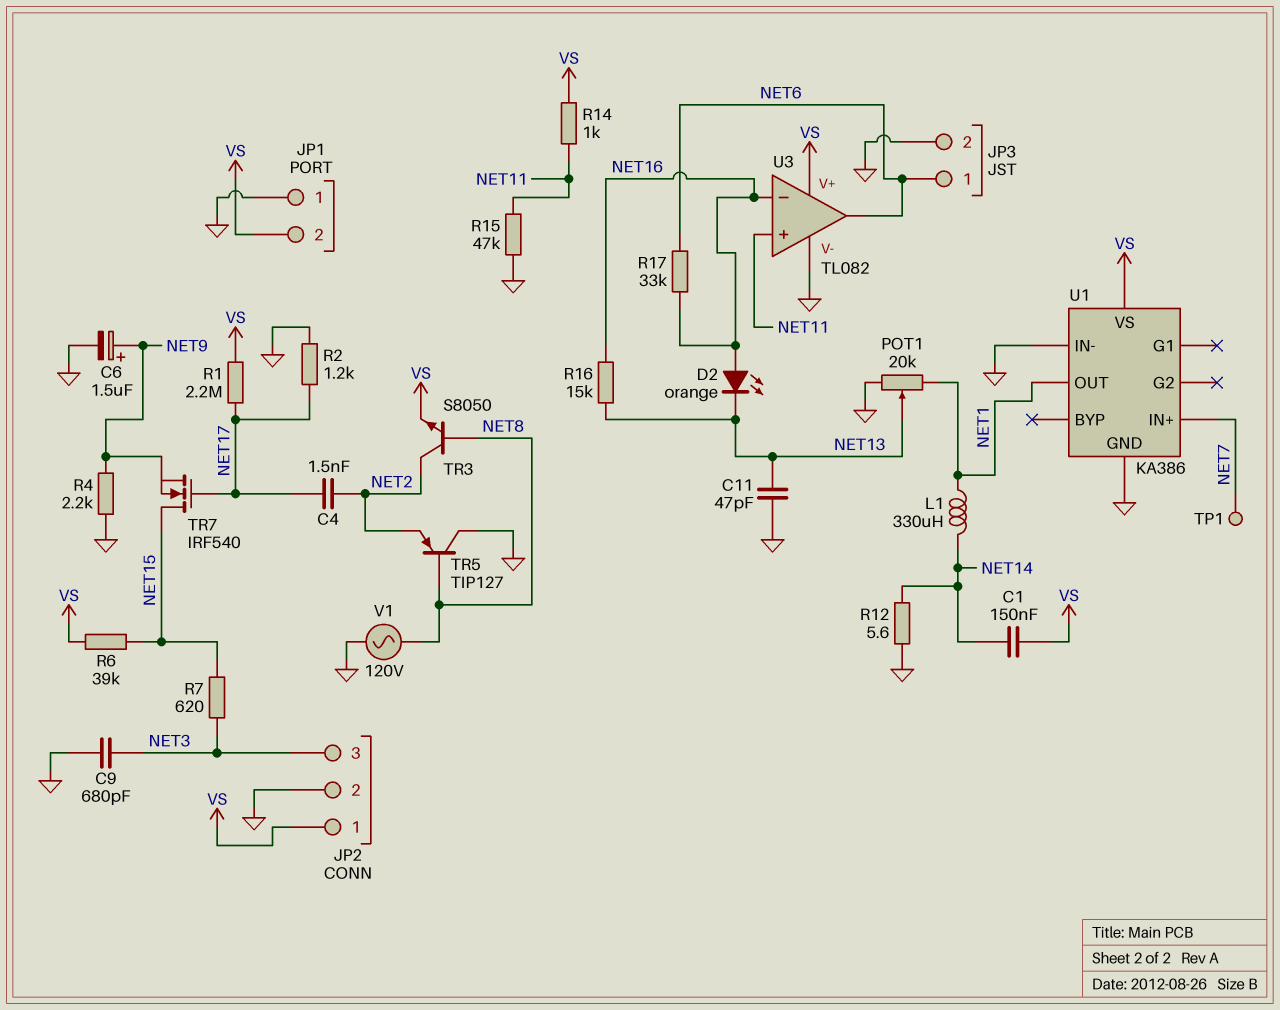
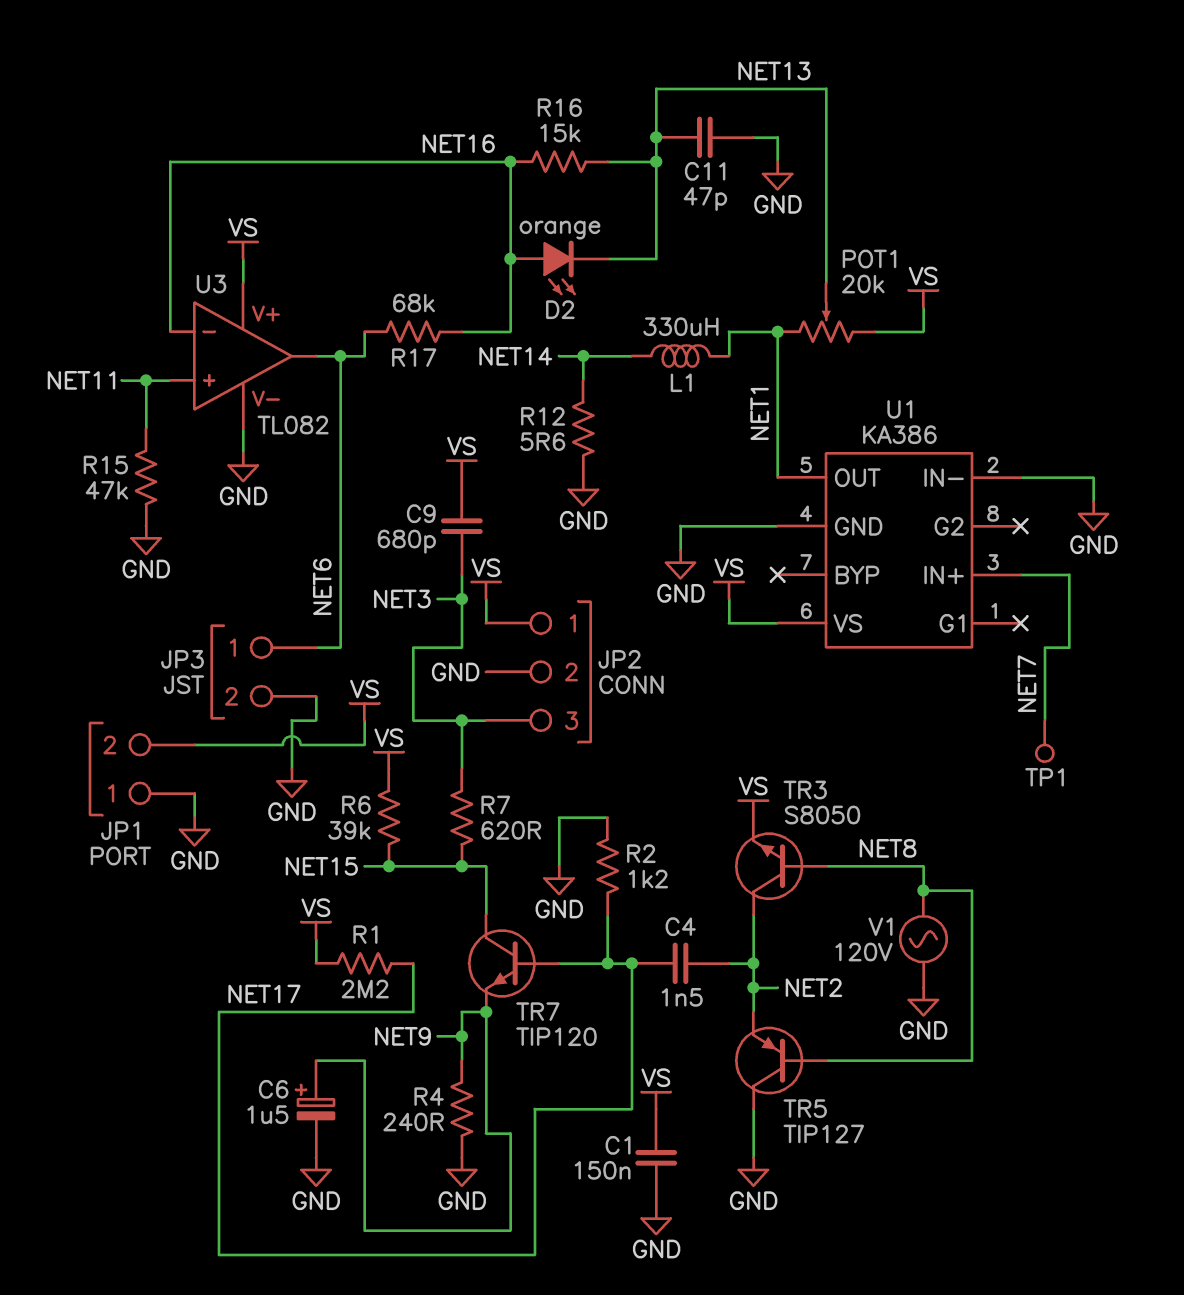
C1: 150nF (NET14, VS) -> 150nF (GND, VS)
C9: 680pF (GND, NET3) -> 680pF (NET3, VS)
POT1: 20k (GND, NET1, wiper NET13) -> 20k (NET1, VS, wiper NET13)
R4: 2.2k (GND, NET9) -> 240 (GND, NET9)
R14: 1k (NET11, VS) -> none
R17: 33k (NET6, NET16) -> 68k (NET6, NET16)
TR7: NMOS IRF540 (G NET17, D NET15, S NET9) -> NPN TIP120 (B NET17, C NET15, E NET9)

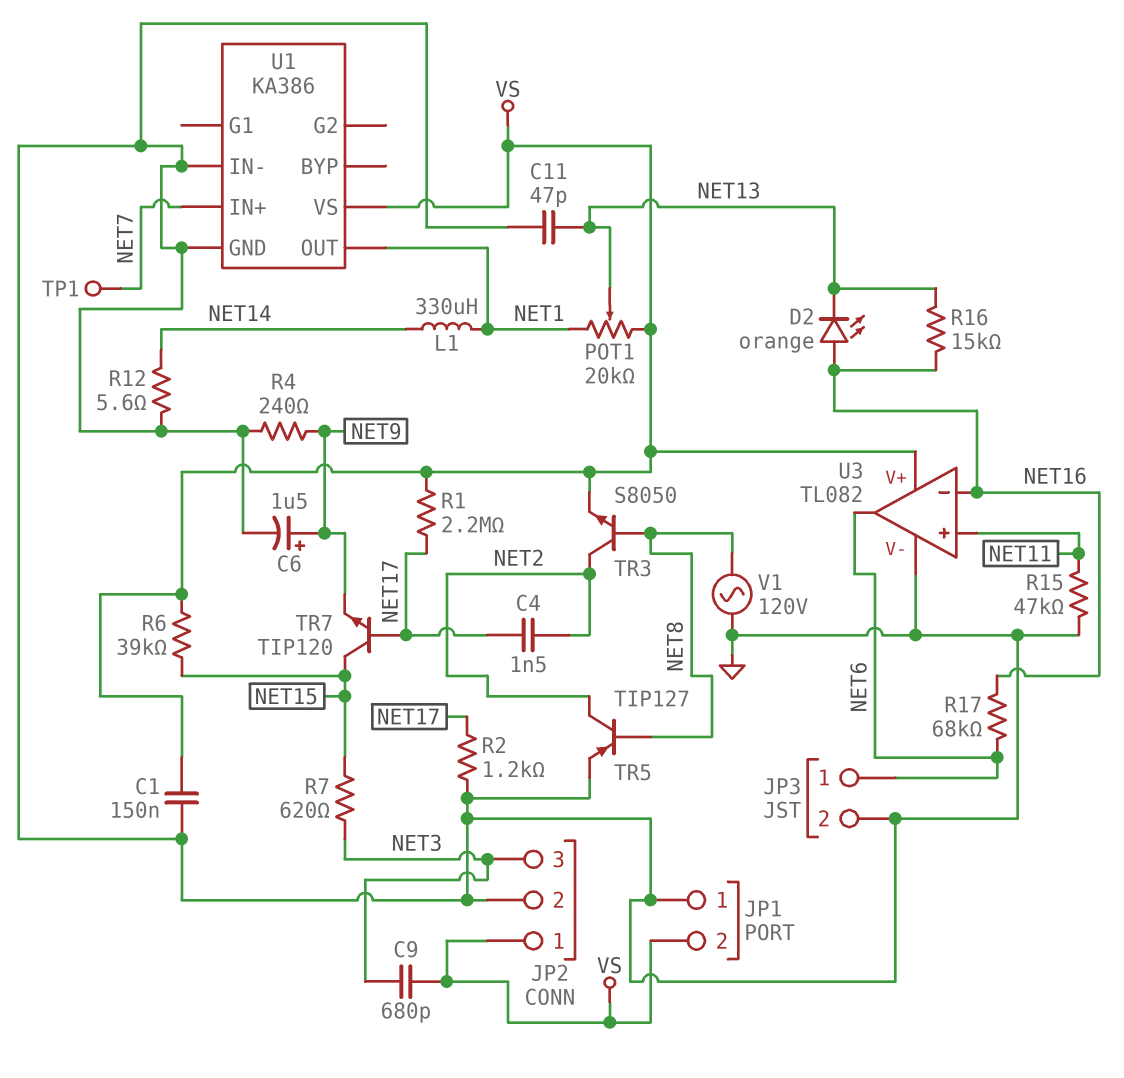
TR5: PNP TIP127 (B NET8, C GND, E NET2) -> PNP TIP127 (B NET8, C NET2, E GND)

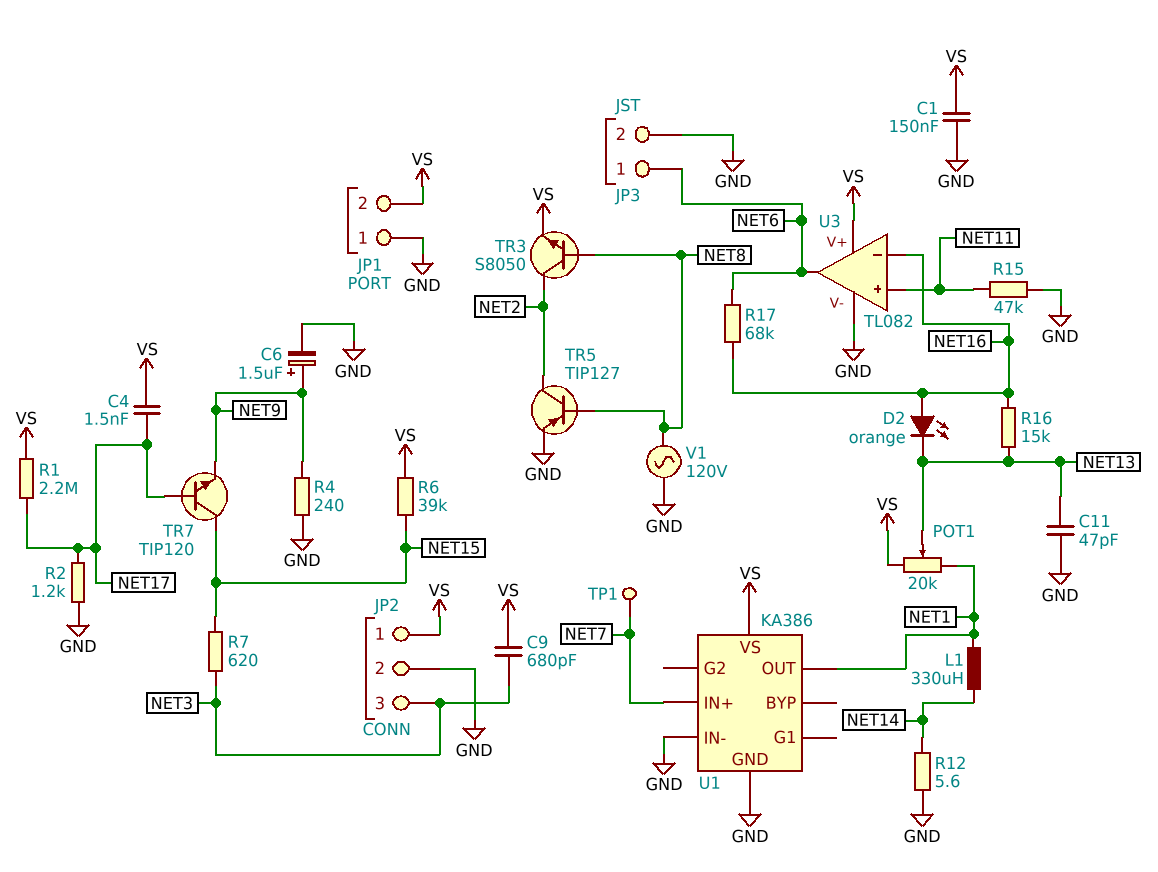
C4: 1.5nF (NET2, NET17) -> 1.5nF (NET17, VS)

